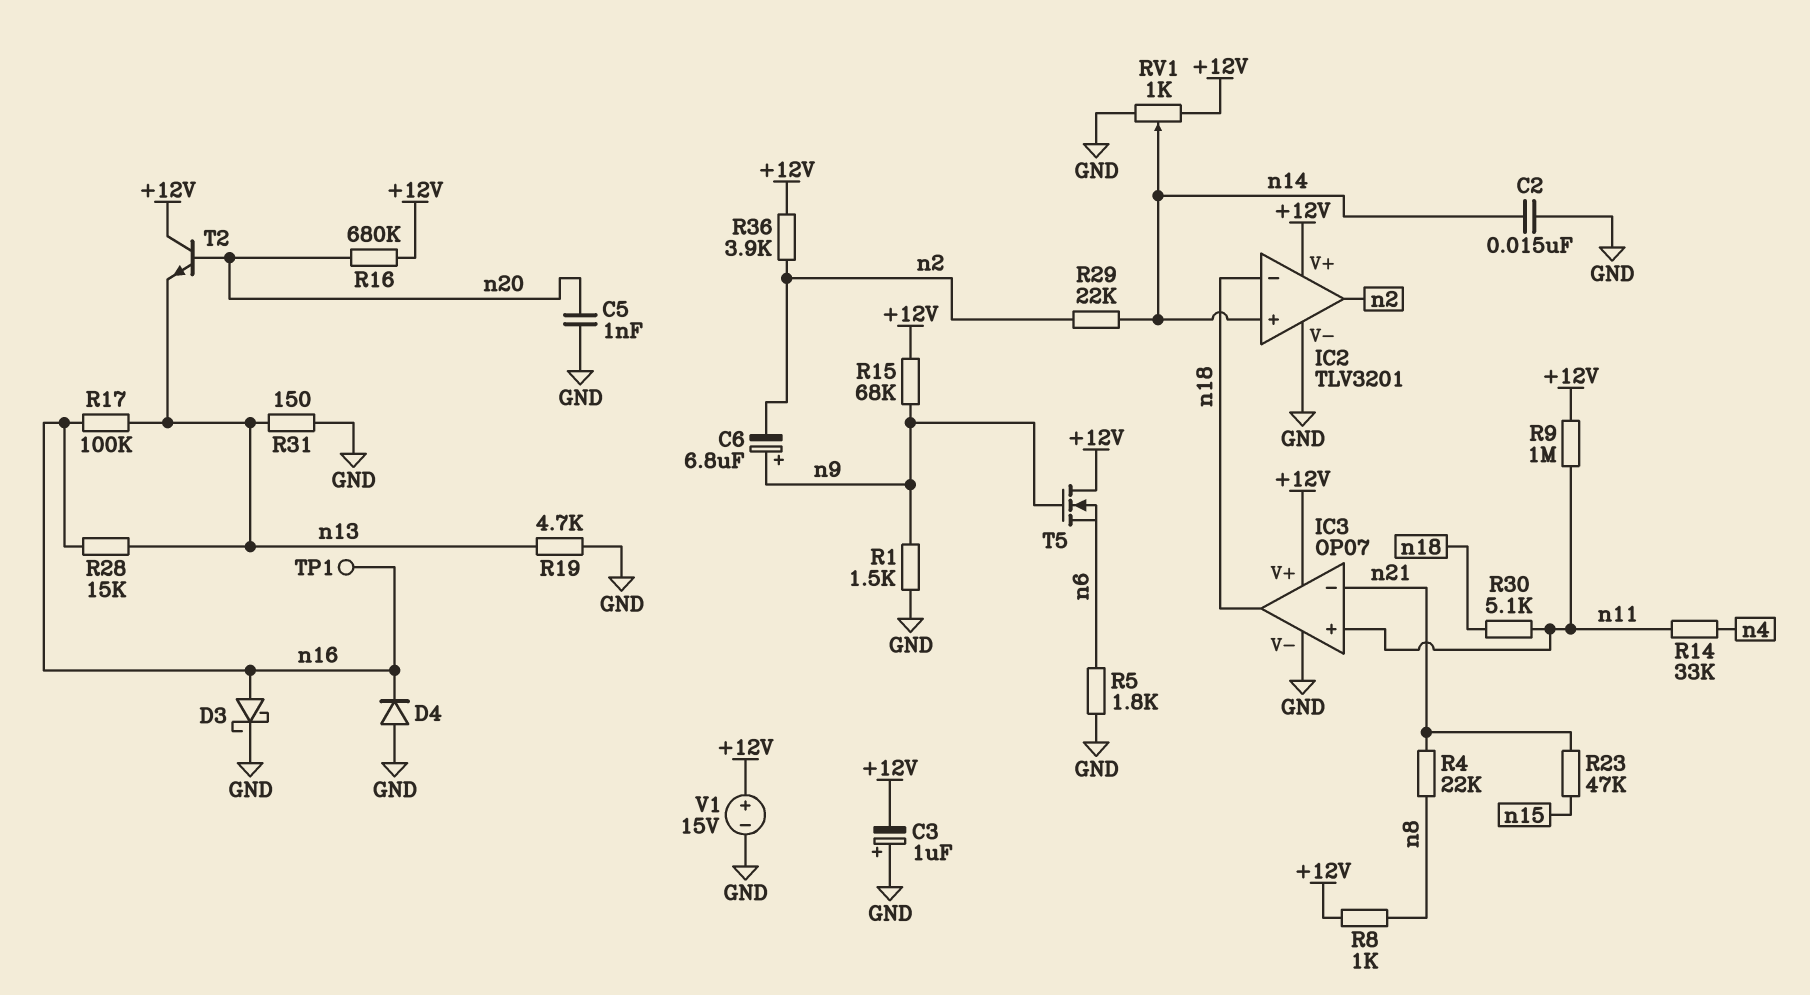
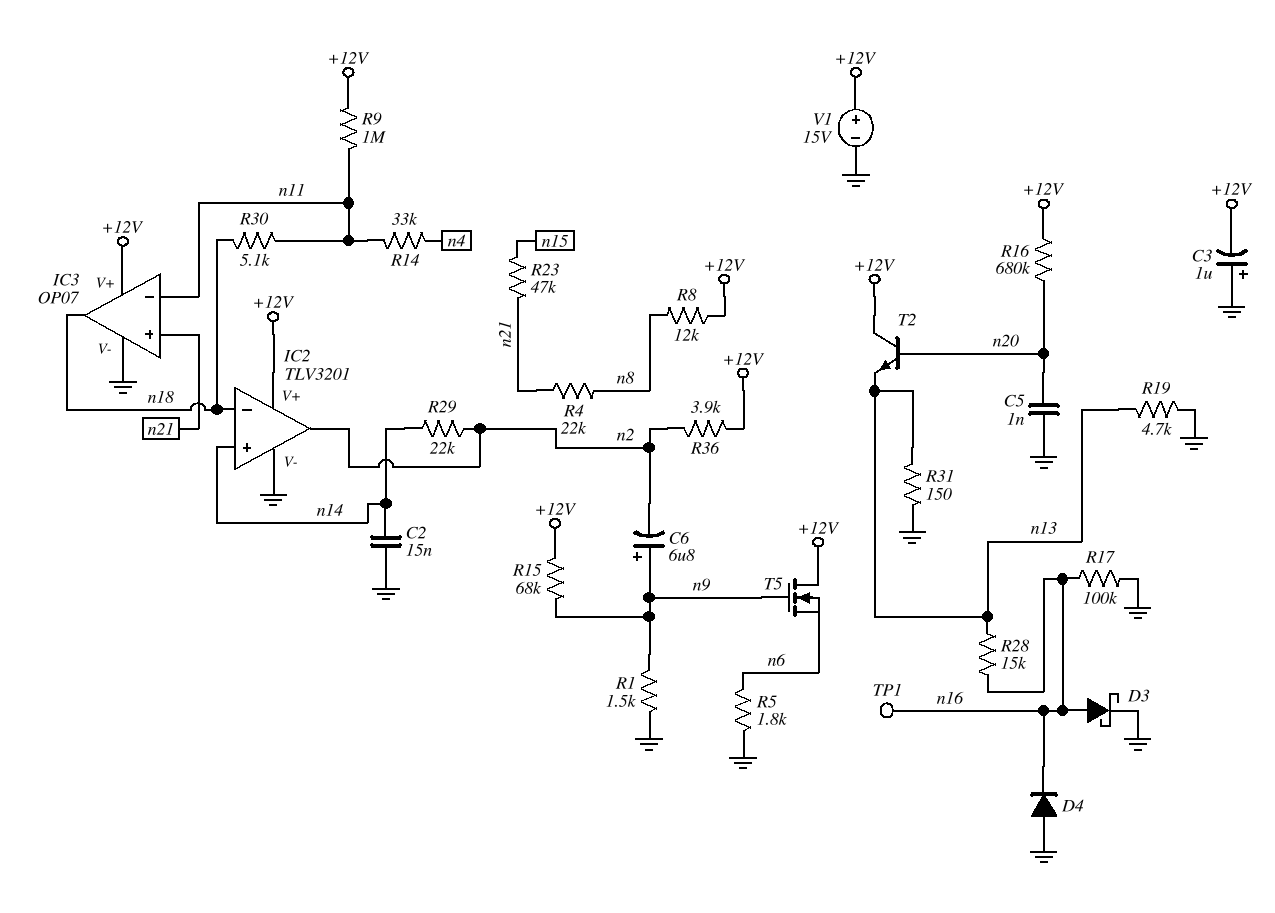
IC3 pin in+: n11 -> n21
IC3 pin in-: n21 -> n11
R8: 1k (+12V, n8) -> 12k (+12V, n8)
R17: 100k (n13, n16) -> 100k (GND, n16)
RV1: 1k (+12V, GND, wiper n14) -> none

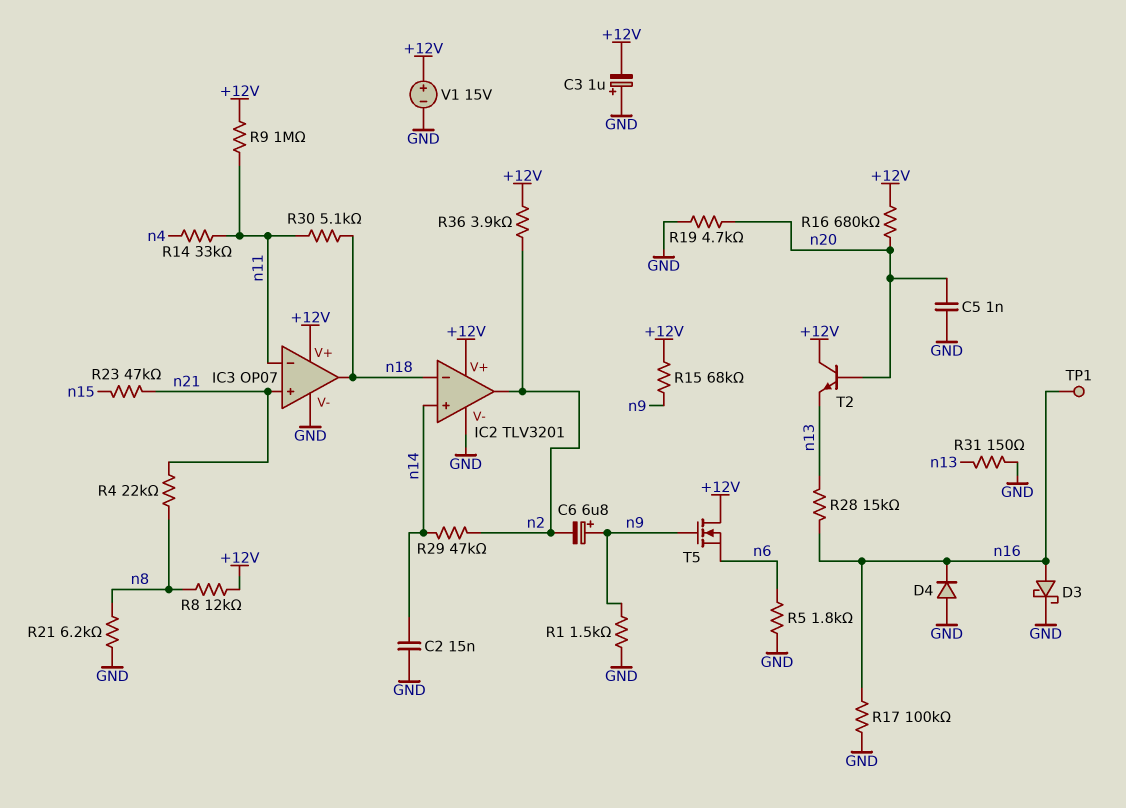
R19: 4.7k (GND, n13) -> 4.7k (GND, n20)
R21: none -> 6.2k (GND, n8)
R29: 22k (n2, n14) -> 47k (n2, n14)

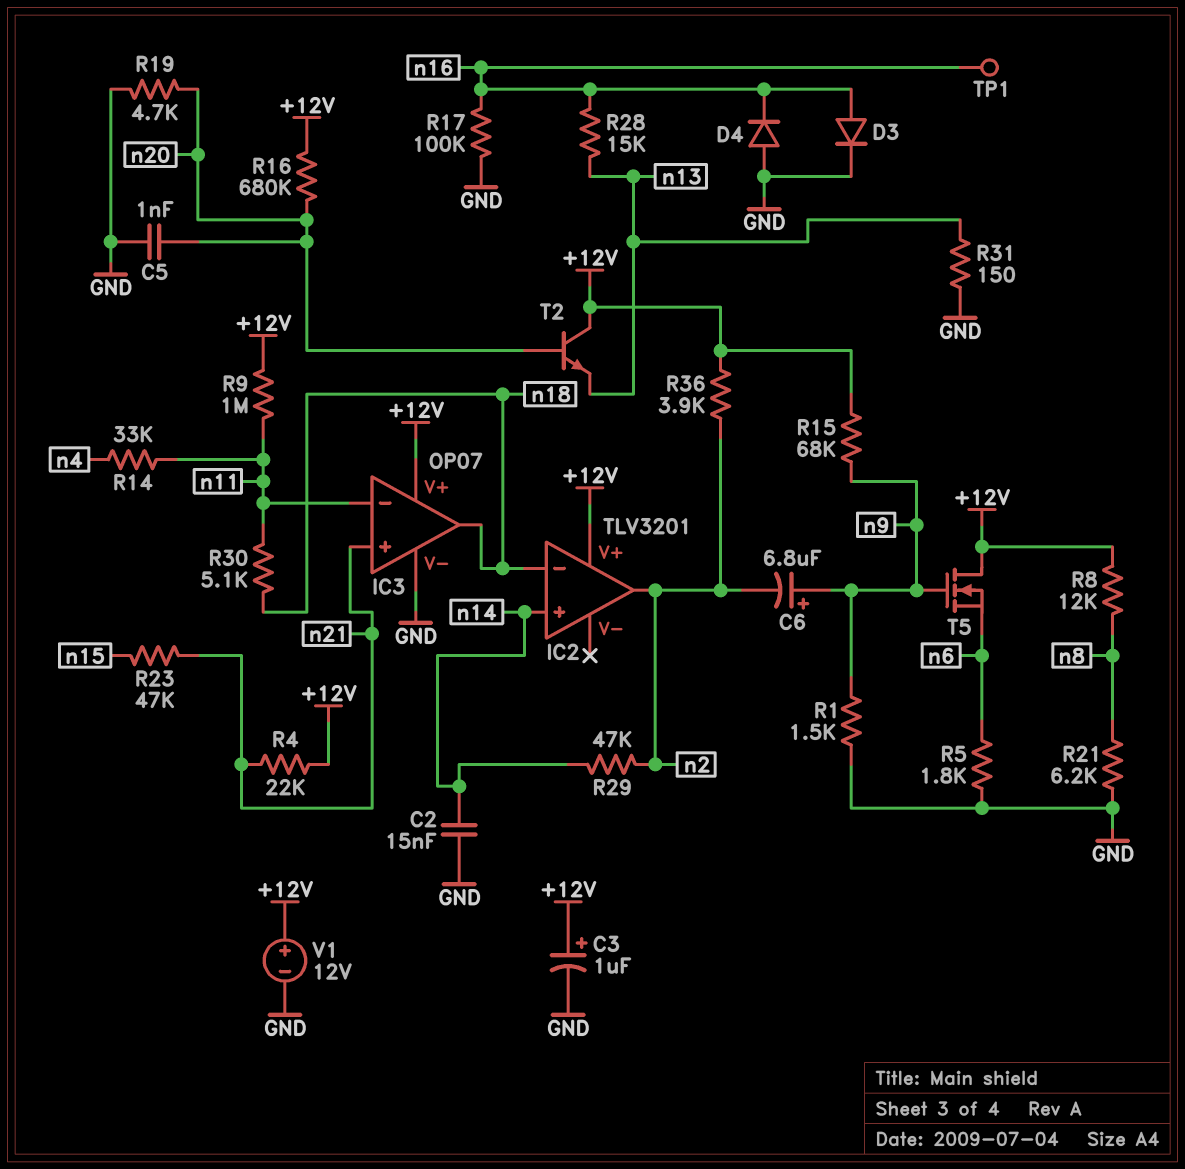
C3: 1uF (plus GND, minus +12V) -> 1uF (plus +12V, minus GND)
D3: schottky (A n16, K GND) -> diode (A n16, K GND)
IC2 pin V-: GND -> none
R4: 22k (n8, n21) -> 22k (+12V, n21)
V1: 15V (plus +12V, minus GND) -> 12V (plus +12V, minus GND)

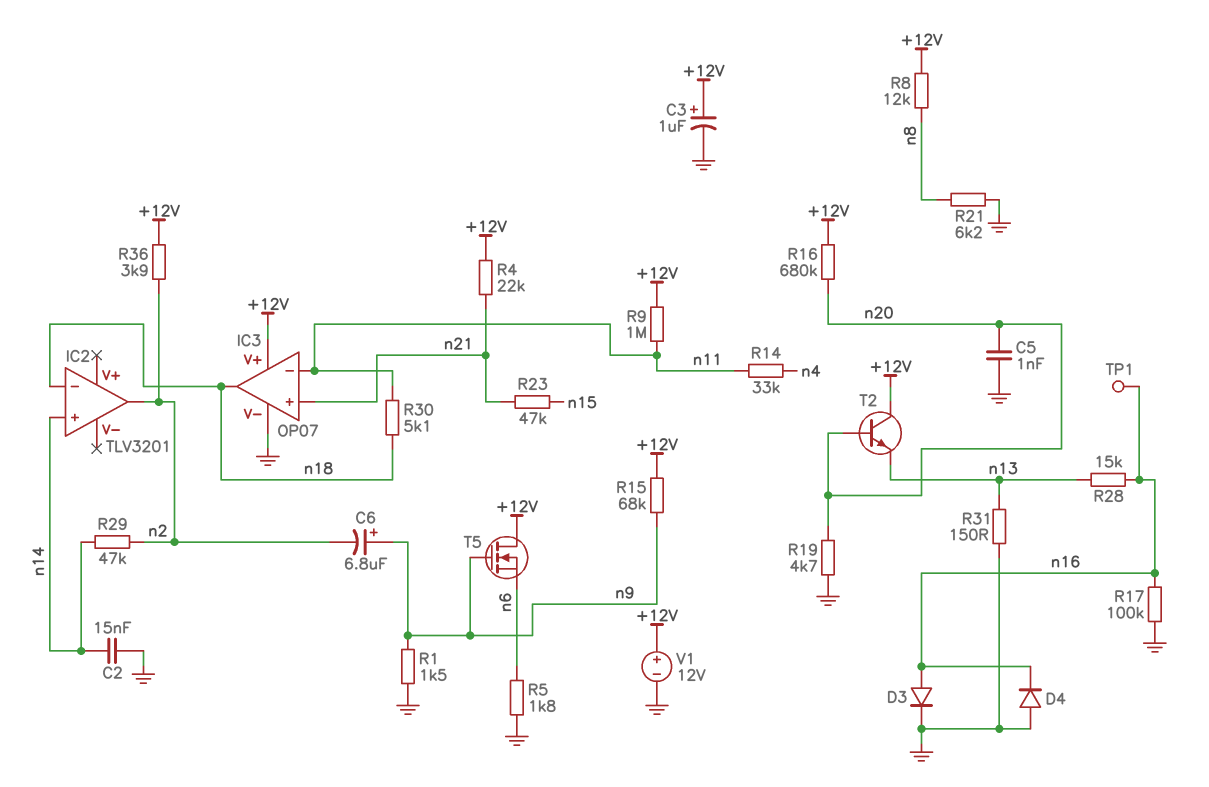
IC2 pin V+: +12V -> none

